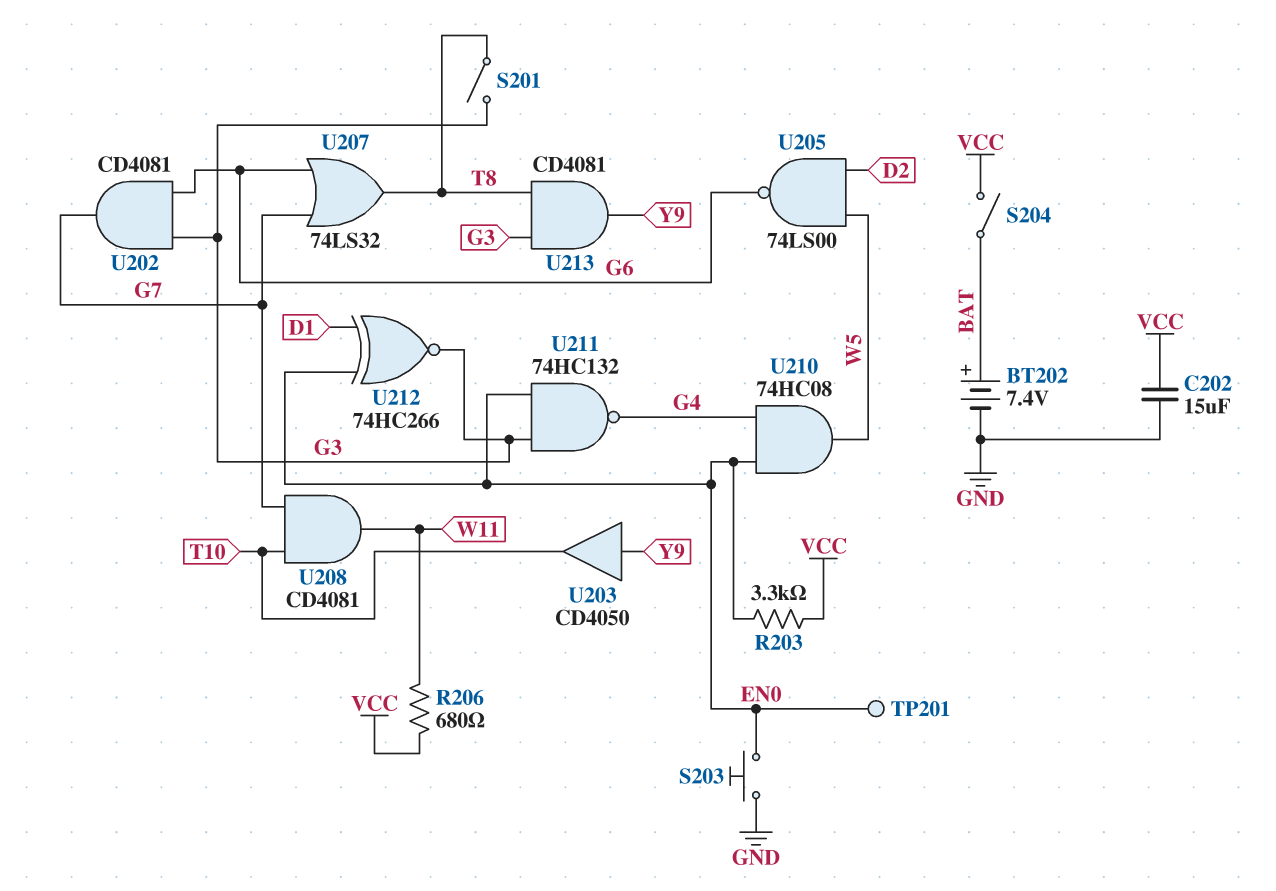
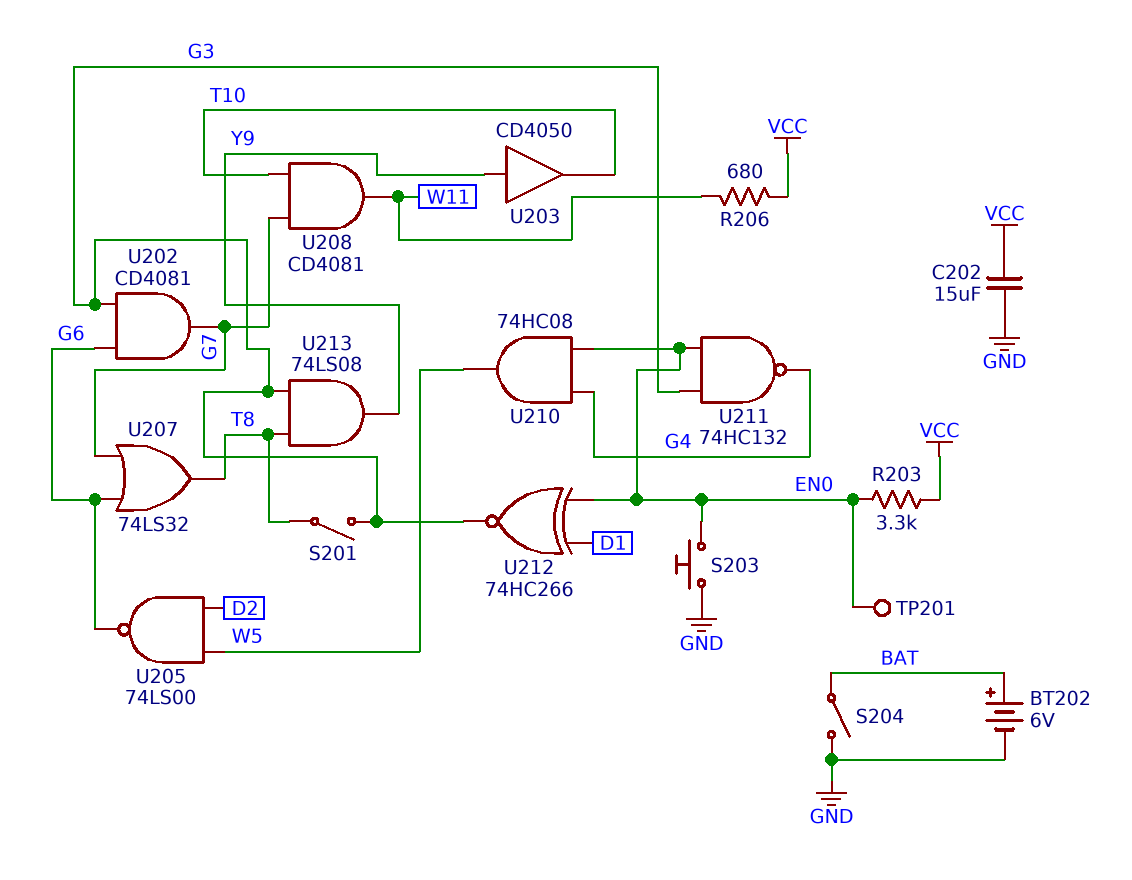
BT202: 7.4V (plus BAT, minus GND) -> 6V (plus BAT, minus GND)
S204: switch (BAT, VCC) -> switch (BAT, GND)
U213: AND CD4081 (in G3, in T8, out Y9) -> AND 74LS08 (in G3, in T8, out Y9)

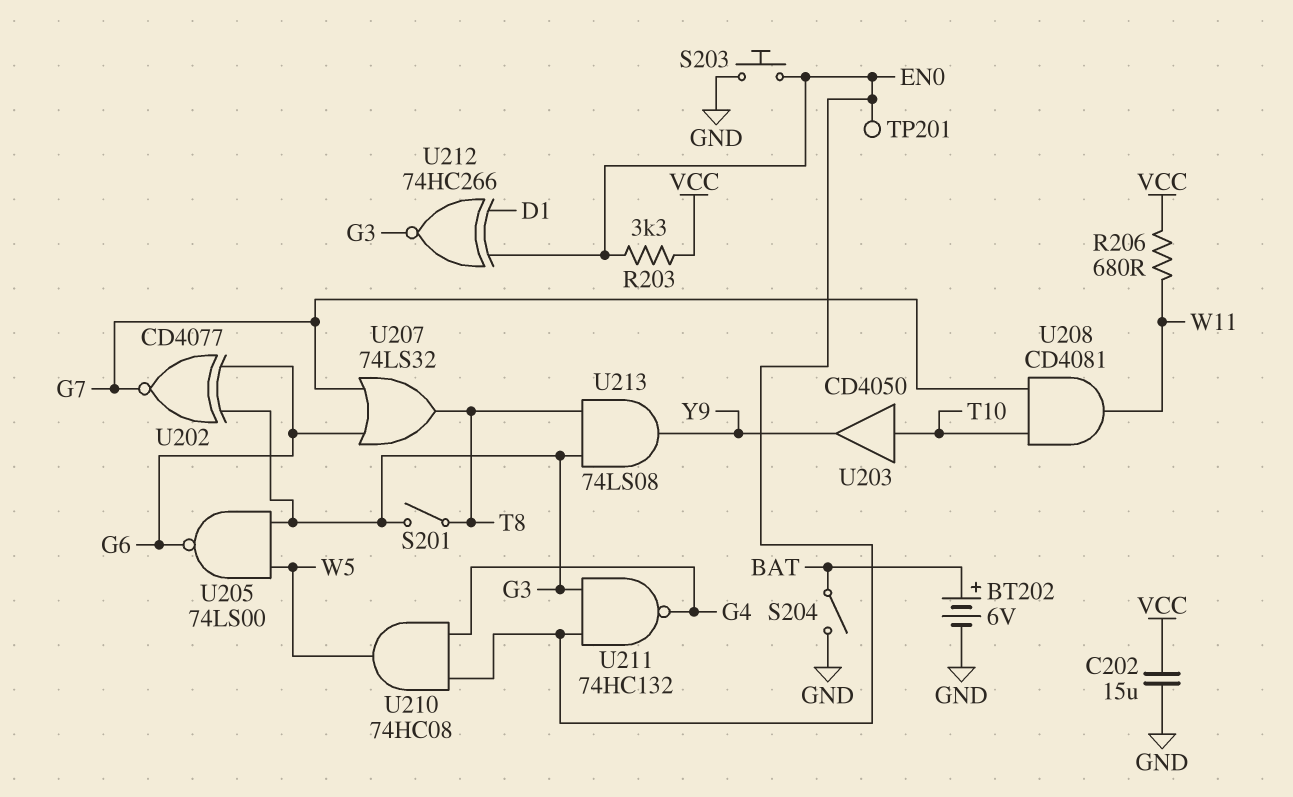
U202: AND CD4081 (in G3, in G6, out G7) -> XNOR CD4077 (in G3, in G6, out G7)
U203: buffer CD4050 (in Y9, out T10) -> buffer CD4050 (in T10, out Y9)
U205: NAND 74LS00 (in D2, in W5, out G6) -> NAND 74LS00 (in G3, in W5, out G6)

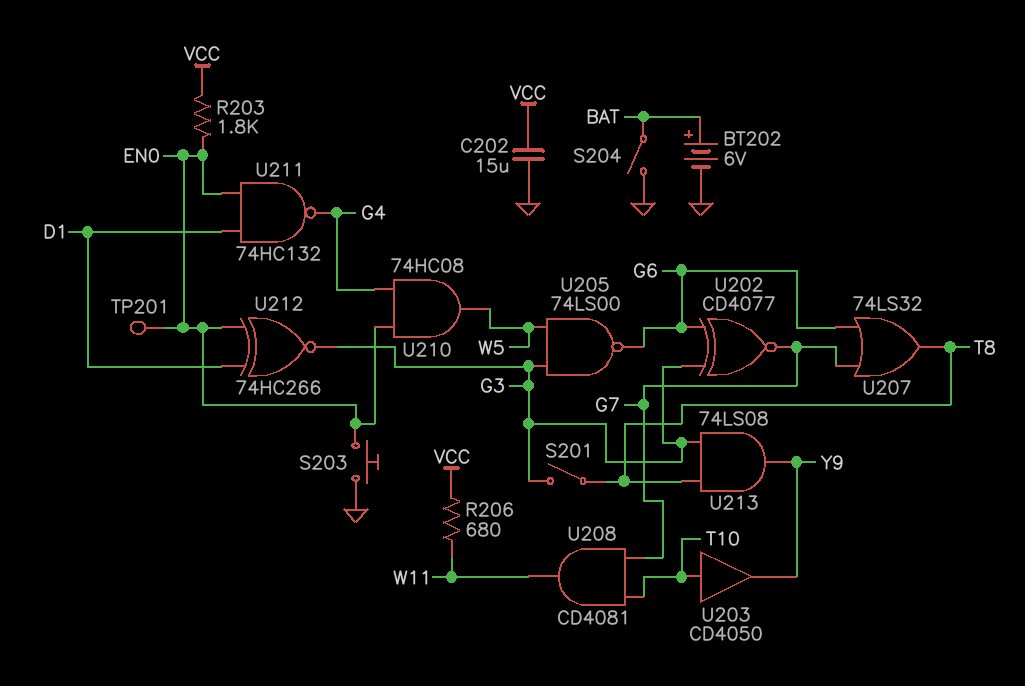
R203: 3.3k (EN0, VCC) -> 1.8k (EN0, VCC)
U211: NAND 74HC132 (in EN0, in G3, out G4) -> NAND 74HC132 (in D1, in EN0, out G4)

